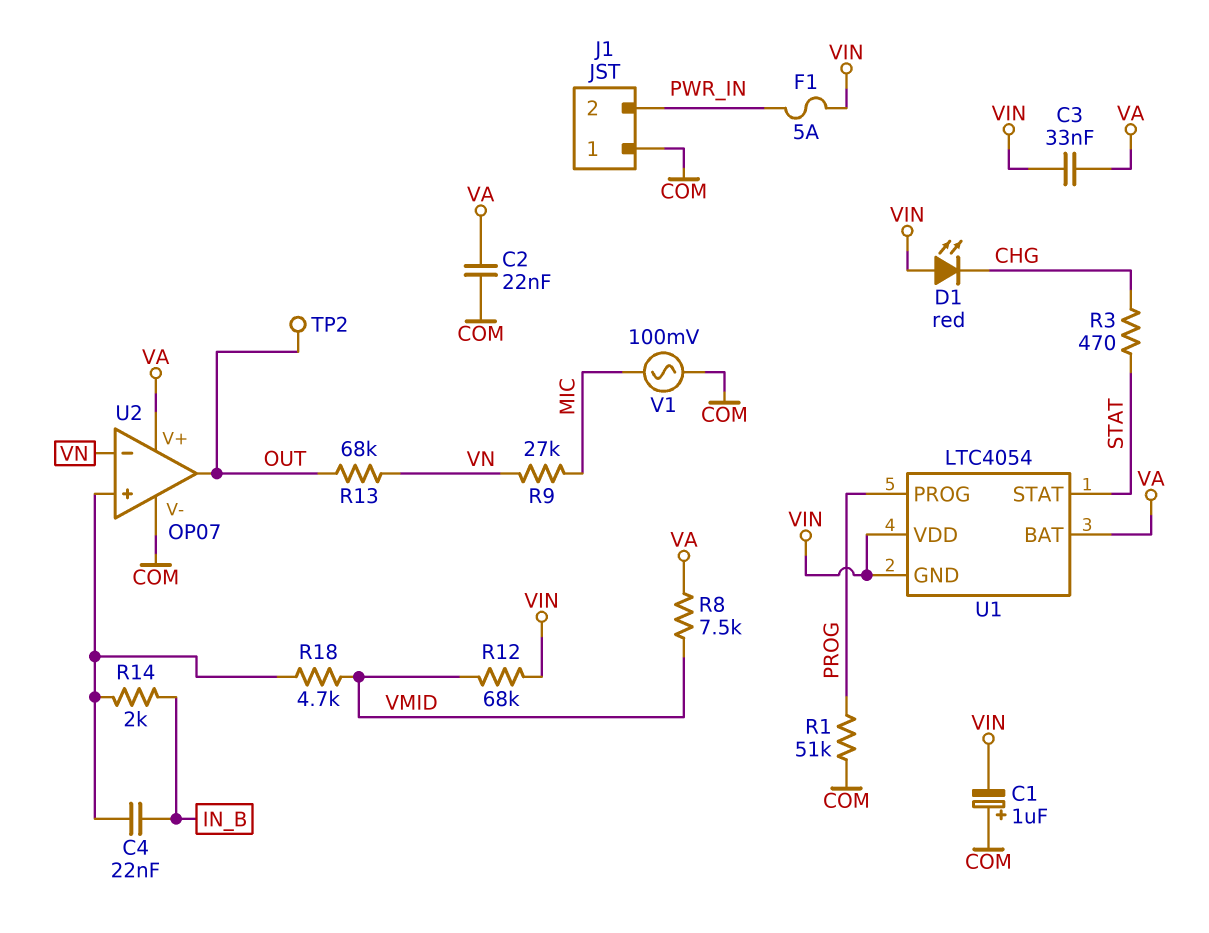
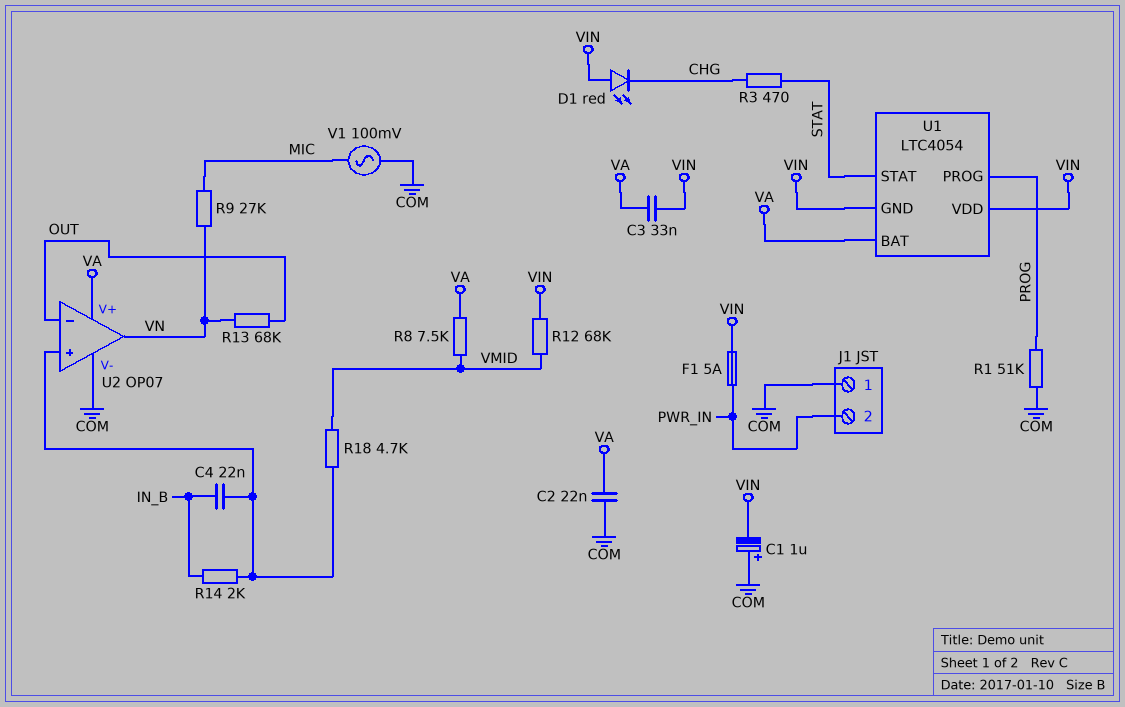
TP2: test point (OUT) -> none
U2 pin in-: VN -> OUT
U2 pin out: OUT -> VN

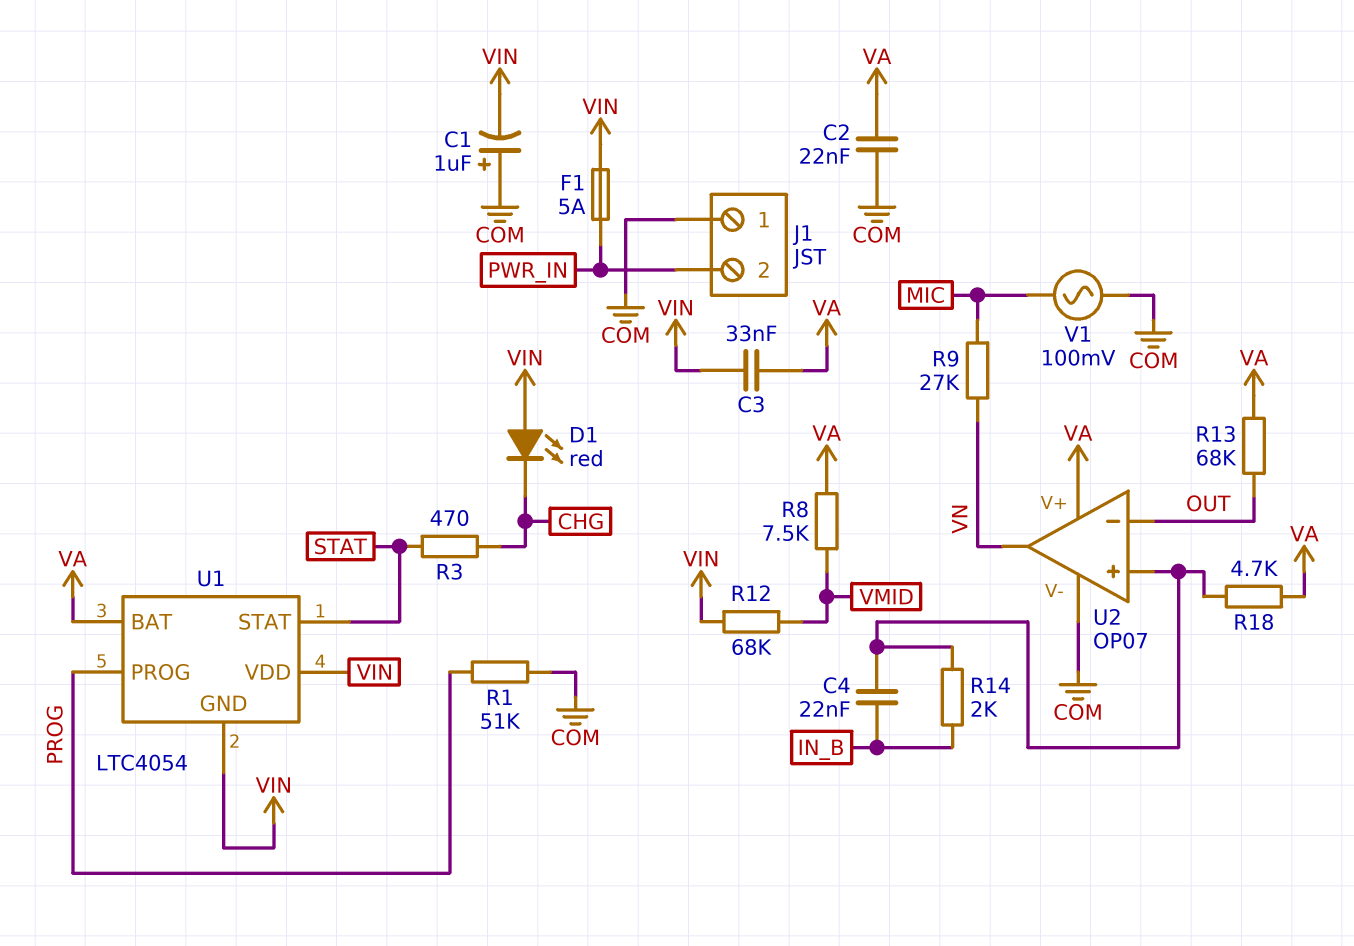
R13: 68k (OUT, VN) -> 68k (OUT, VA)
R18: 4.7k (U2/in+, VMID) -> 4.7k (U2/in+, VA)

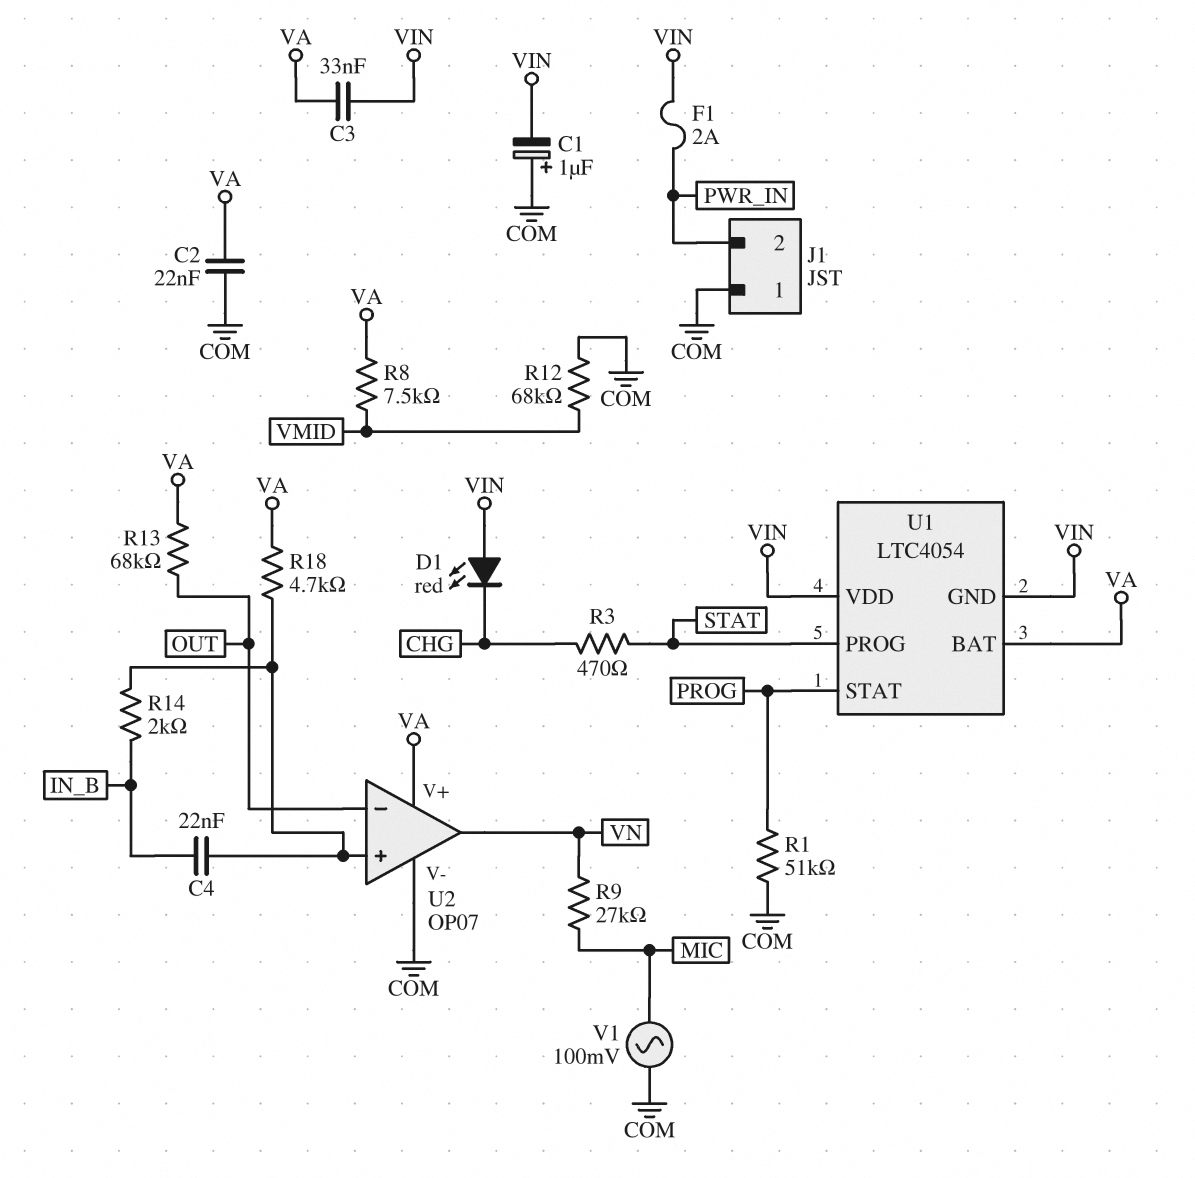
F1: 5A (PWR_IN, VIN) -> 2A (PWR_IN, VIN)
R12: 68k (VIN, VMID) -> 68k (COM, VMID)
U1 pin PROG: PROG -> STAT
U1 pin STAT: STAT -> PROG

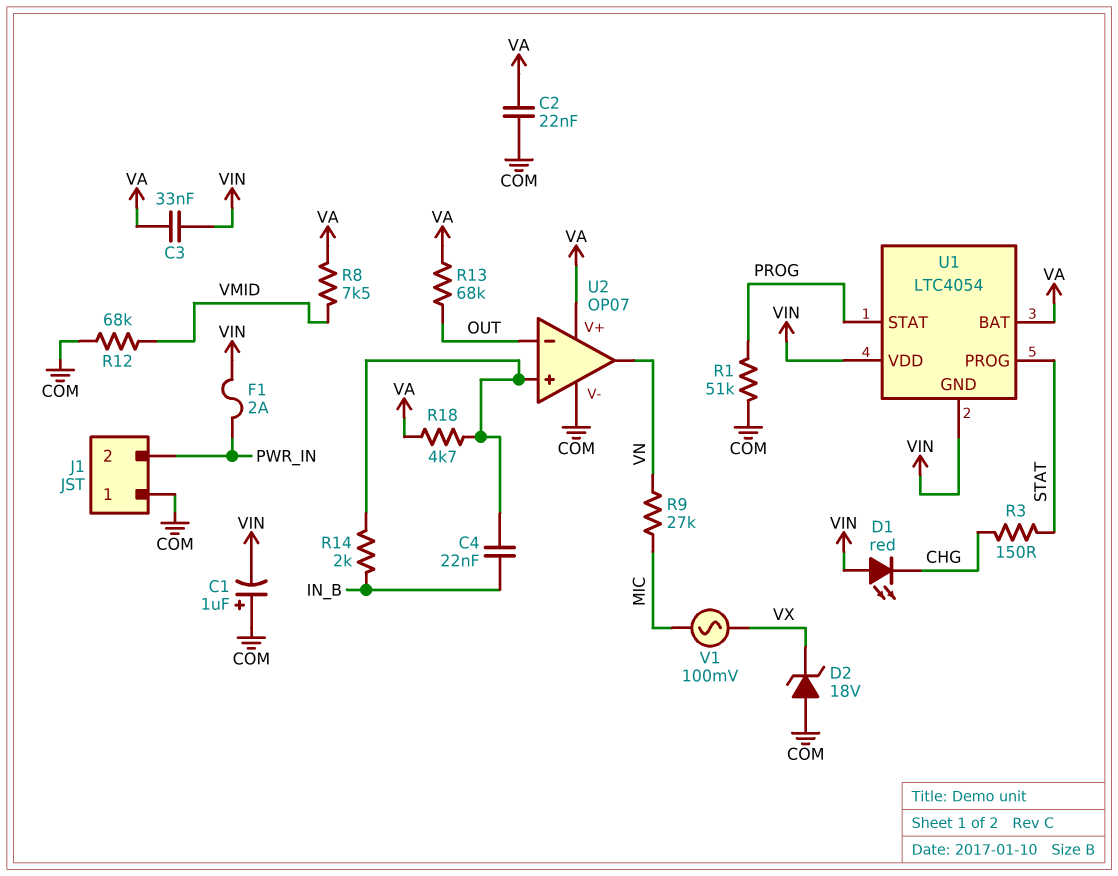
D2: none -> zener 18V (A COM, K VX)
R3: 470 (CHG, STAT) -> 150 (CHG, STAT)
V1: AC 100mV (COM, MIC) -> AC 100mV (MIC, VX)

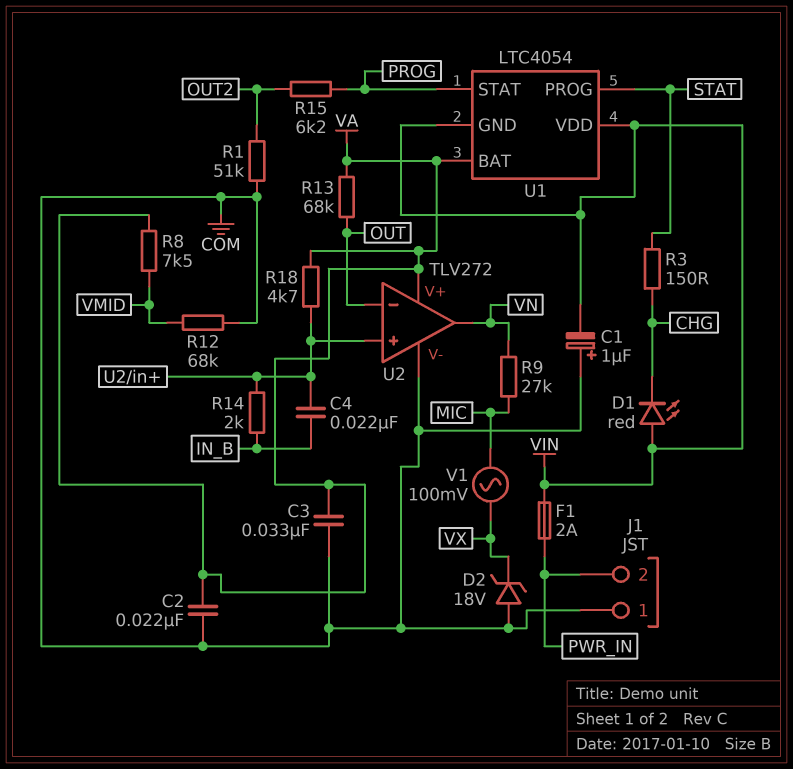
C3: 33nF (VA, VIN) -> 33nF (COM, VA)
R1: 51k (COM, PROG) -> 51k (COM, OUT2)
R15: none -> 6.2k (OUT2, PROG)
U2: OP07 -> TLV272

